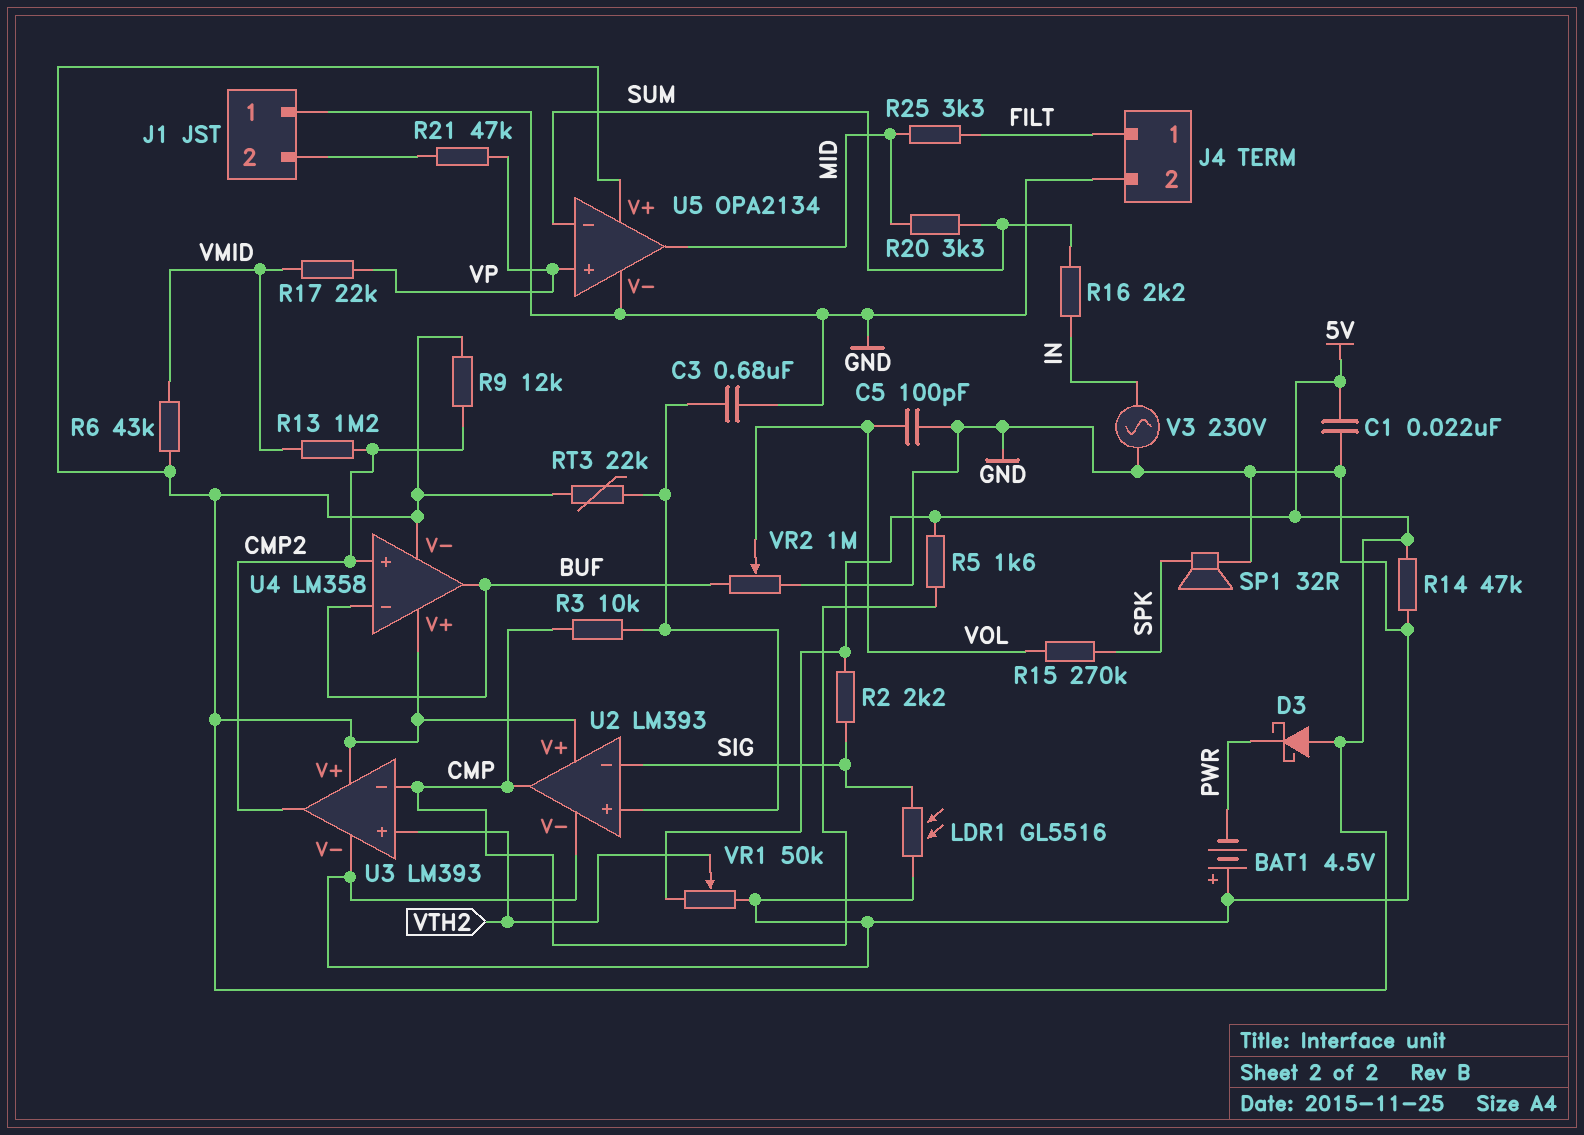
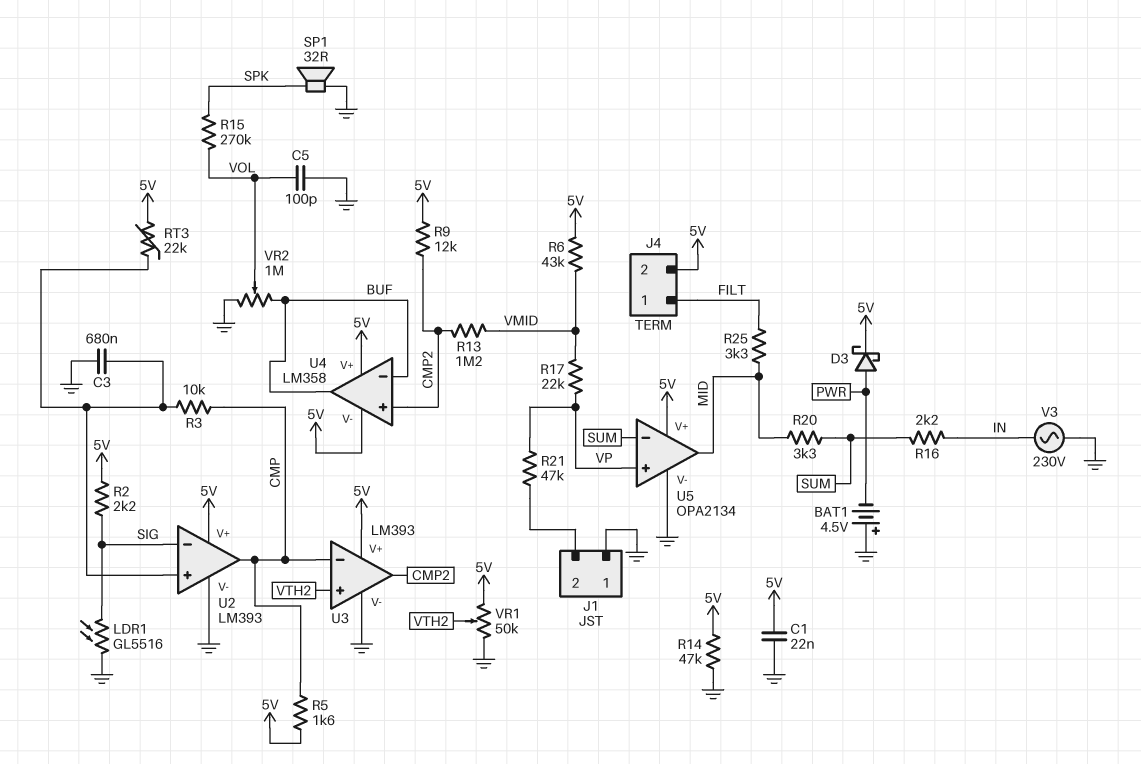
D3: schottky (A 5V, K PWR) -> schottky (A PWR, K 5V)
J4 pin 2: GND -> 5V

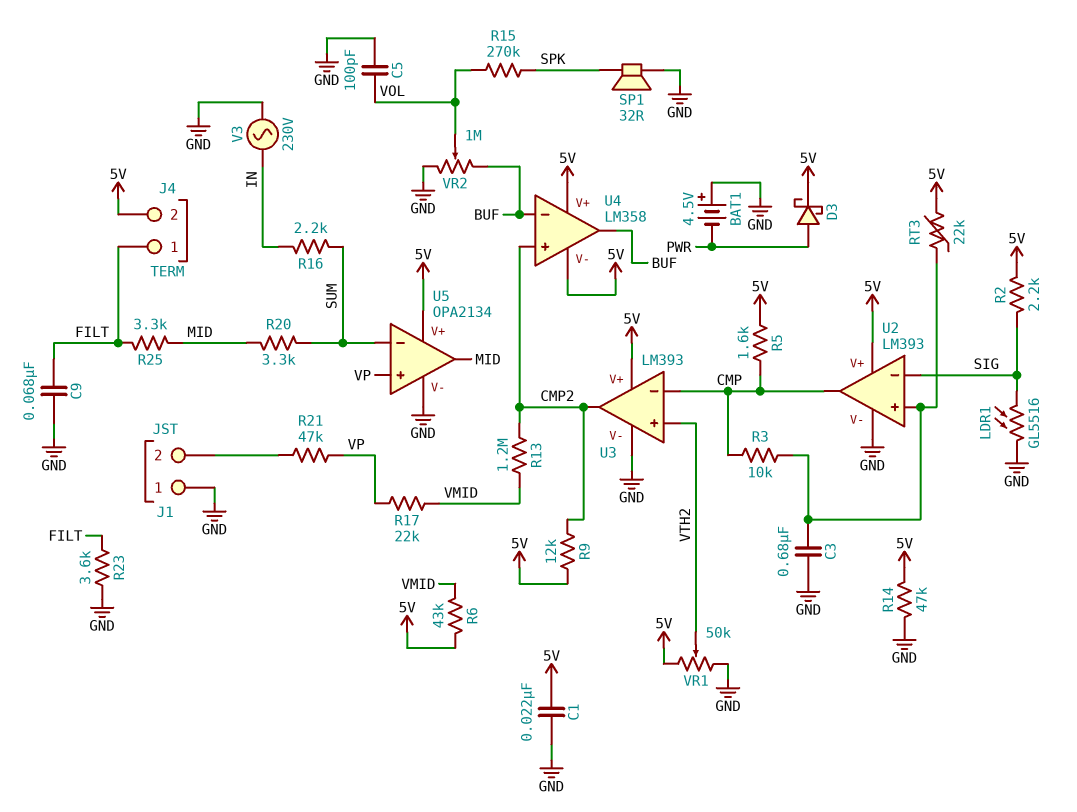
C9: none -> 68nF (FILT, GND)
R23: none -> 3.6k (FILT, GND)

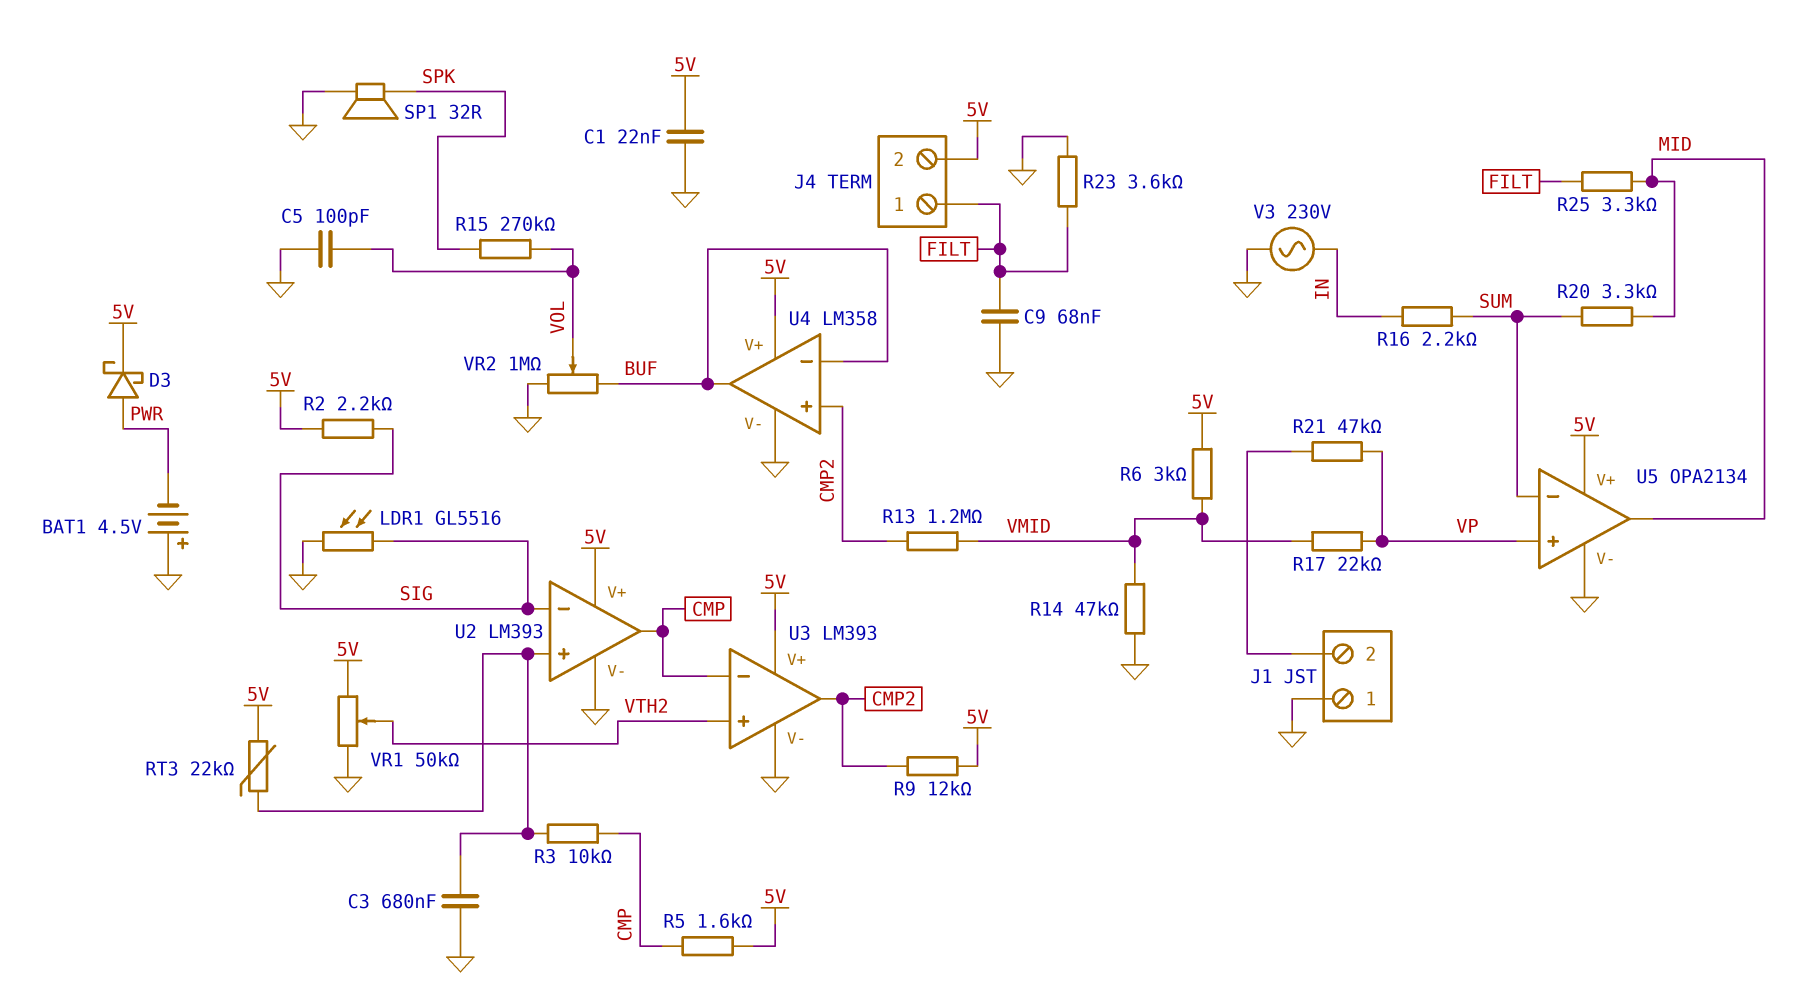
R6: 43k (5V, VMID) -> 3k (5V, VMID)
R14: 47k (5V, GND) -> 47k (GND, VMID)
U4 pin V-: 5V -> GND

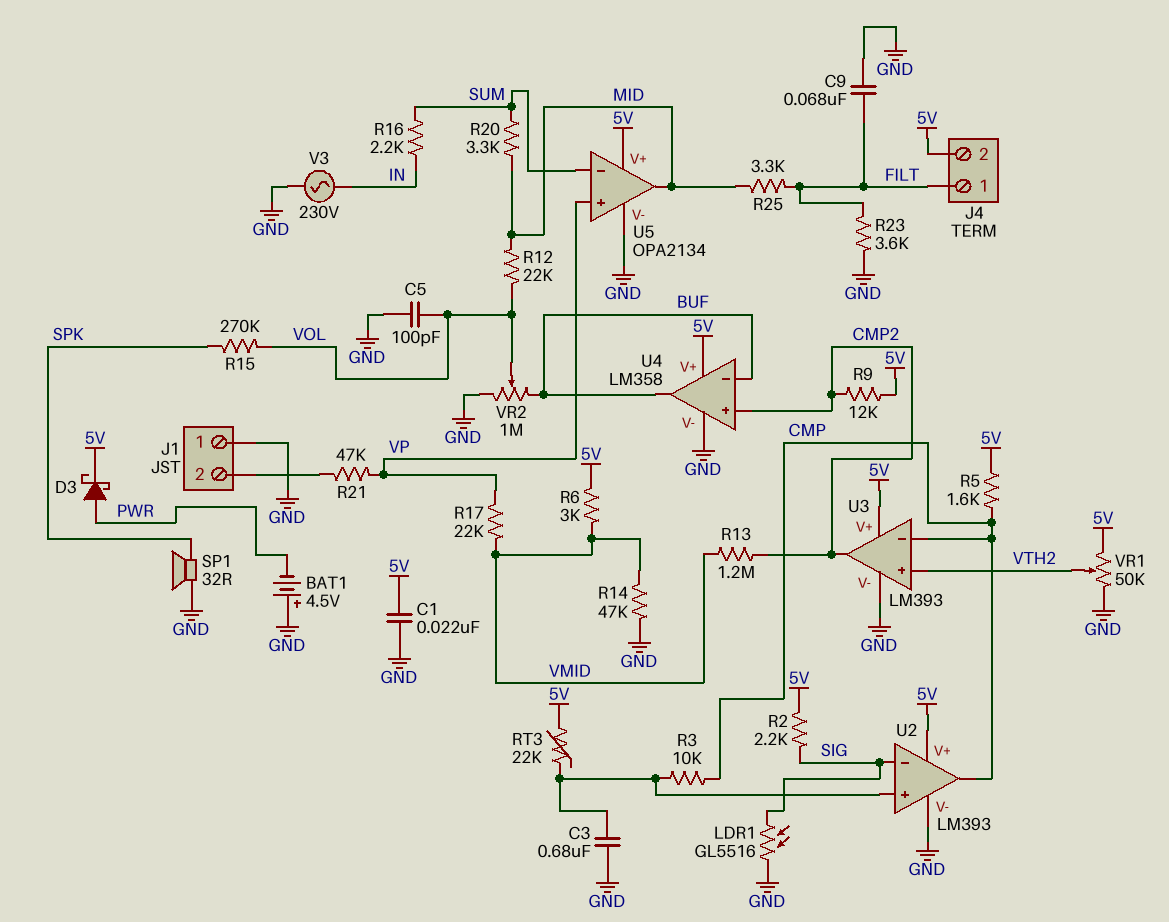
R12: none -> 22k (MID, VOL)

